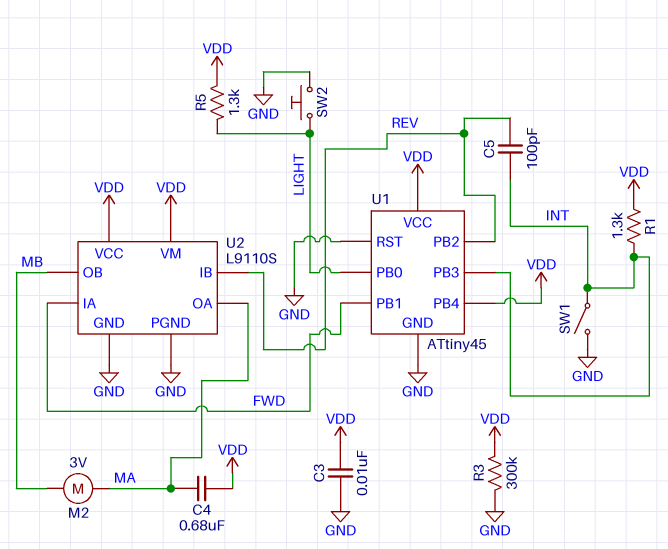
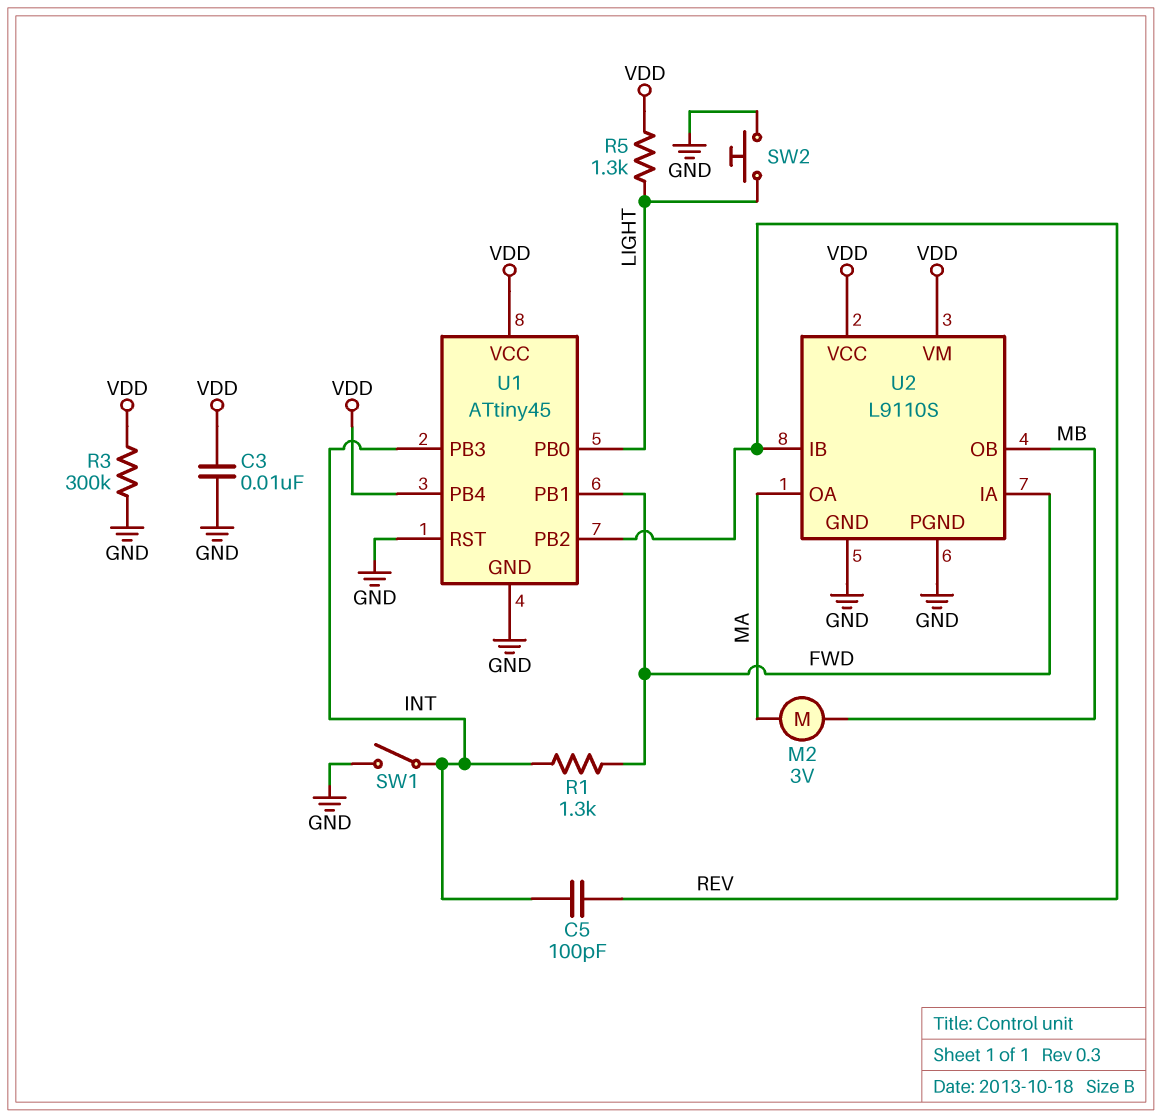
C4: 680nF (MA, VDD) -> none
R1: 1.3k (INT, VDD) -> 1.3k (FWD, INT)

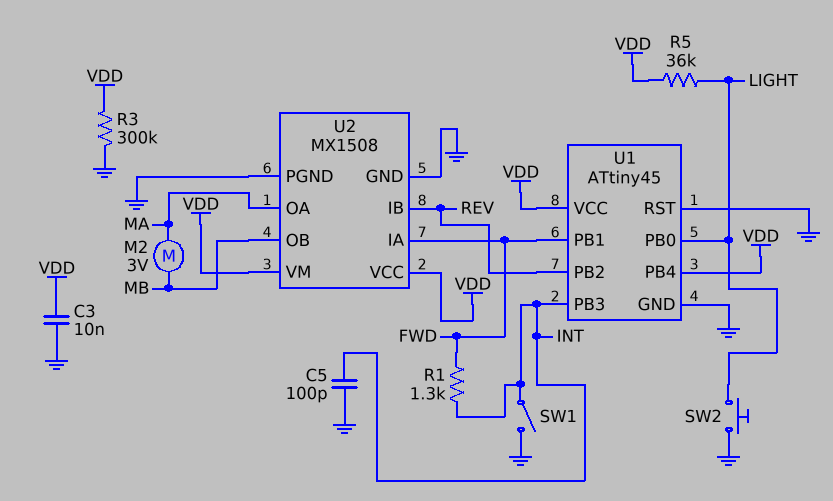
C5: 100pF (INT, REV) -> 100pF (GND, INT)
R5: 1.3k (LIGHT, VDD) -> 36k (LIGHT, VDD)
U2: L9110S -> MX1508

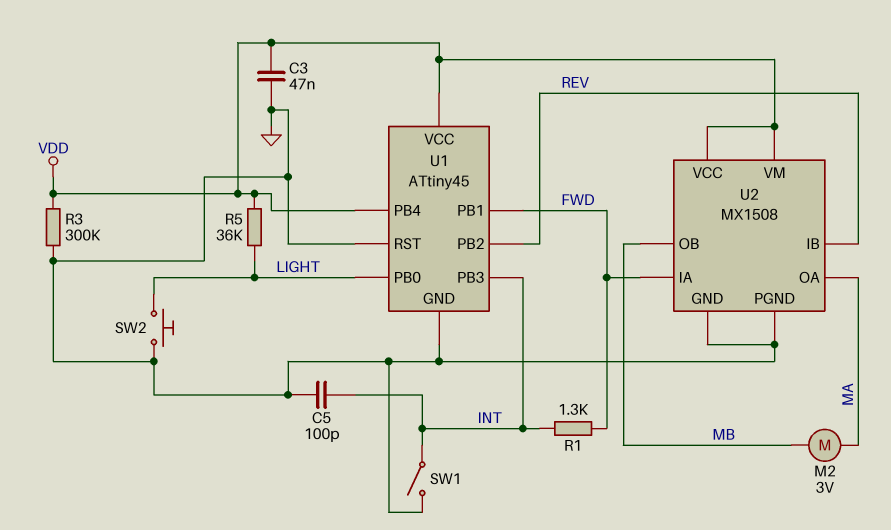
C3: 10nF (GND, VDD) -> 47nF (GND, VDD)

